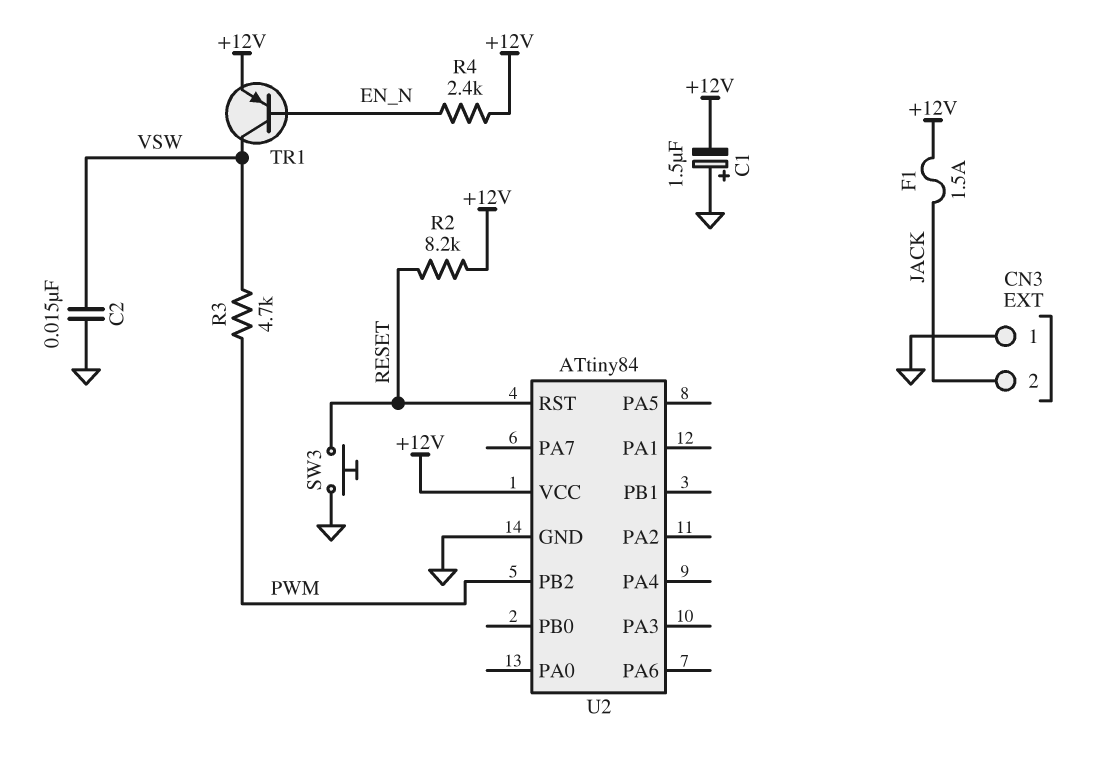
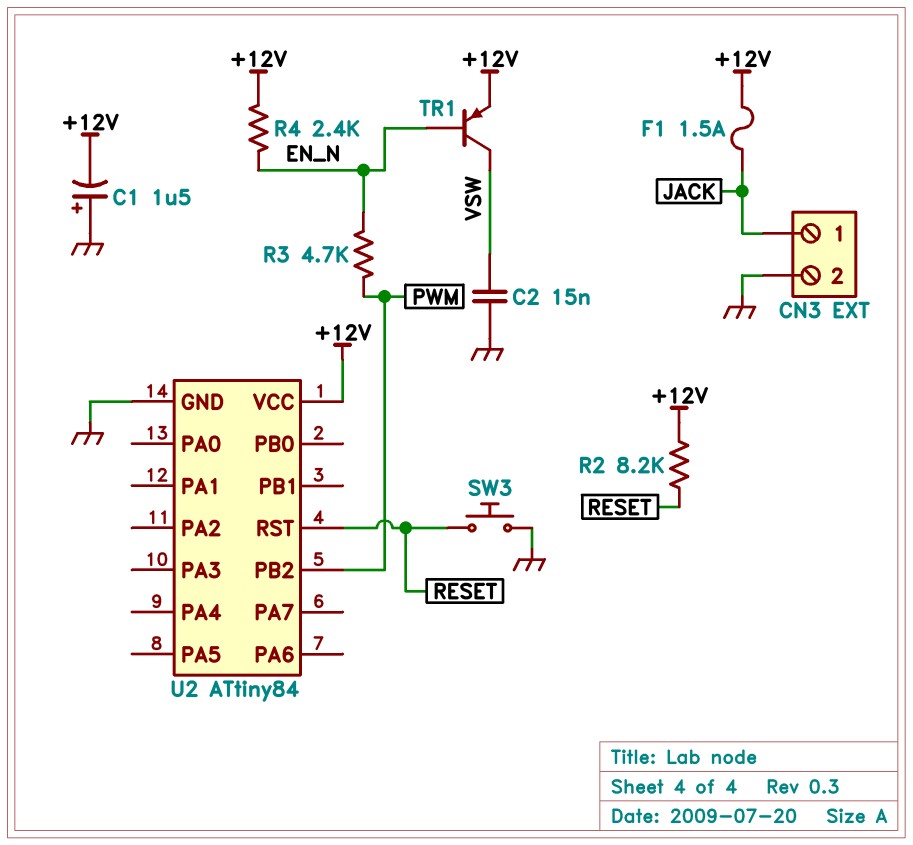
CN3 pin 1: GND -> JACK
CN3 pin 2: JACK -> GND
R3: 4.7k (PWM, VSW) -> 4.7k (EN_N, PWM)

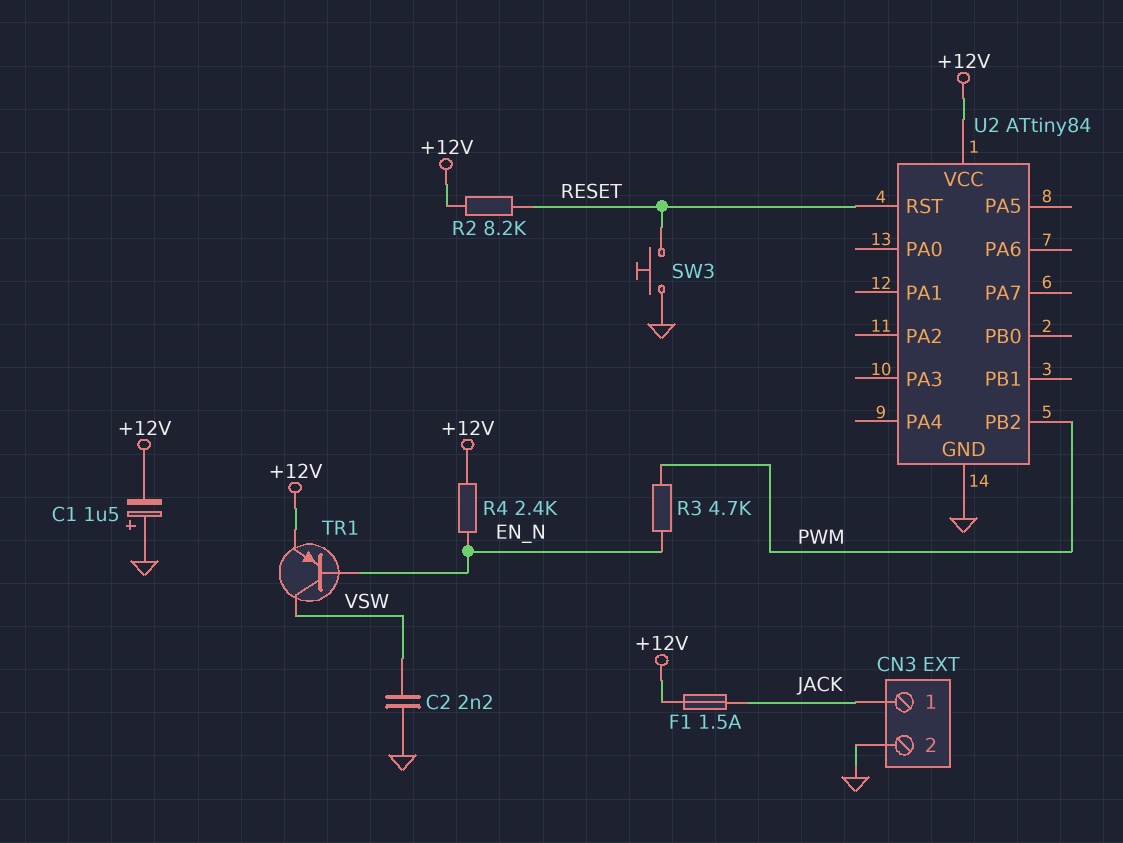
C2: 15nF (GND, VSW) -> 2.2nF (GND, VSW)

